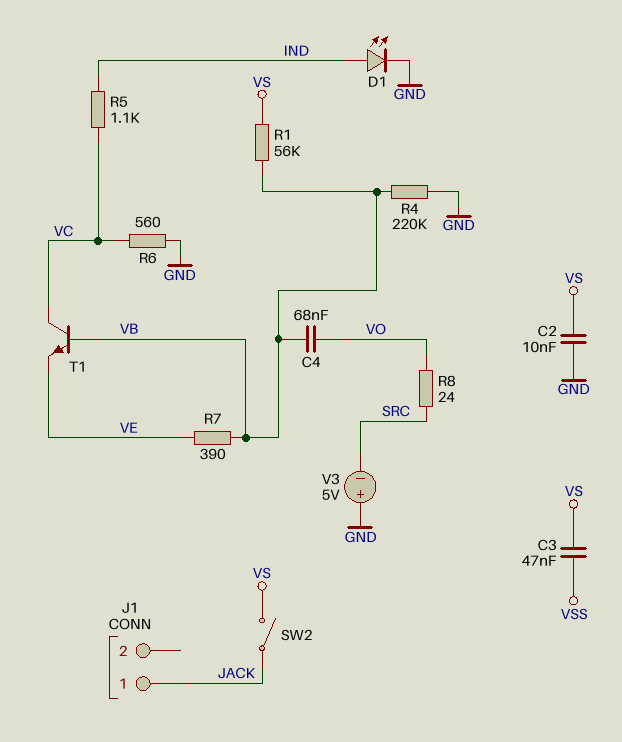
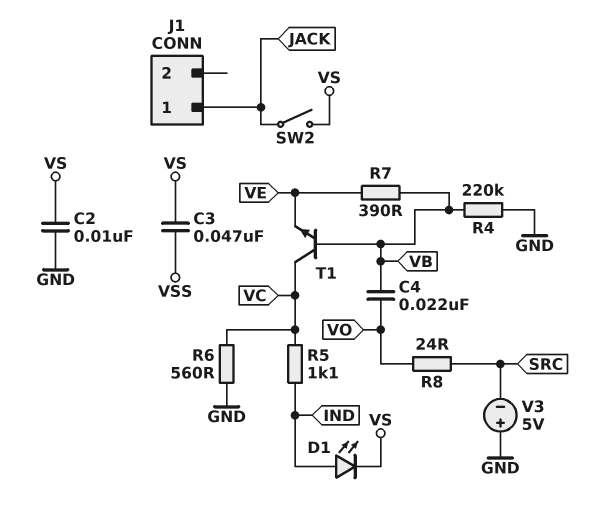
C4: 68nF (VB, VO) -> 22nF (VB, VO)
D1: LED (A IND, K GND) -> LED (A IND, K VS)
R1: 56k (VB, VS) -> none

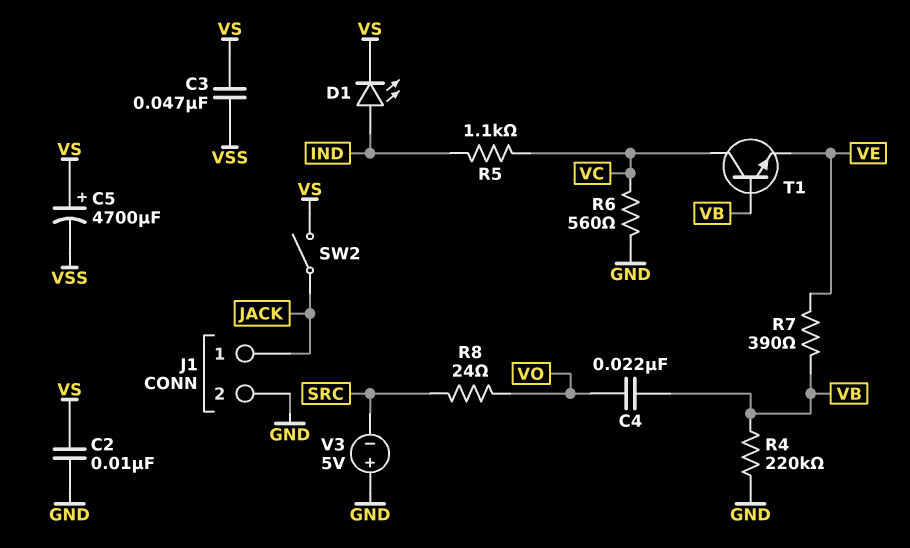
C5: none -> 4700uF (plus VS, minus VSS)
J1 pin 2: none -> GND

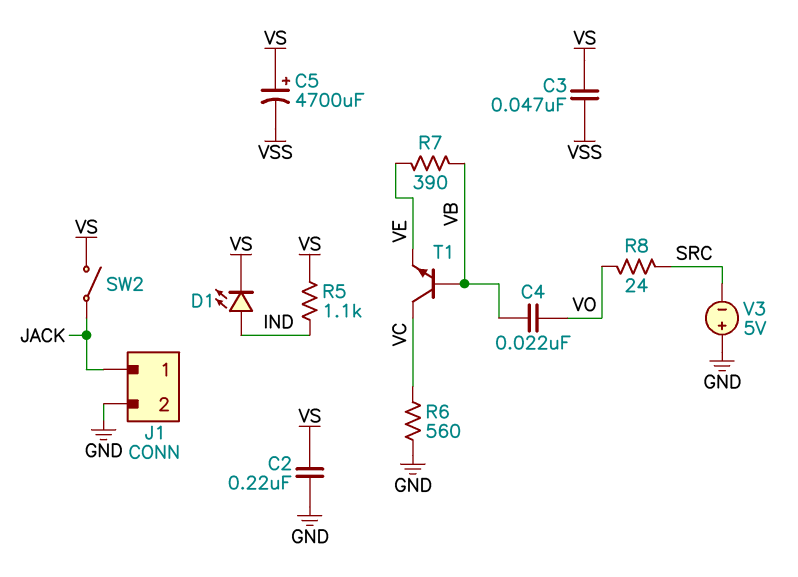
C2: 10nF (GND, VS) -> 220nF (GND, VS)
R4: 220k (GND, VB) -> none
R5: 1.1k (IND, VC) -> 1.1k (IND, VS)

